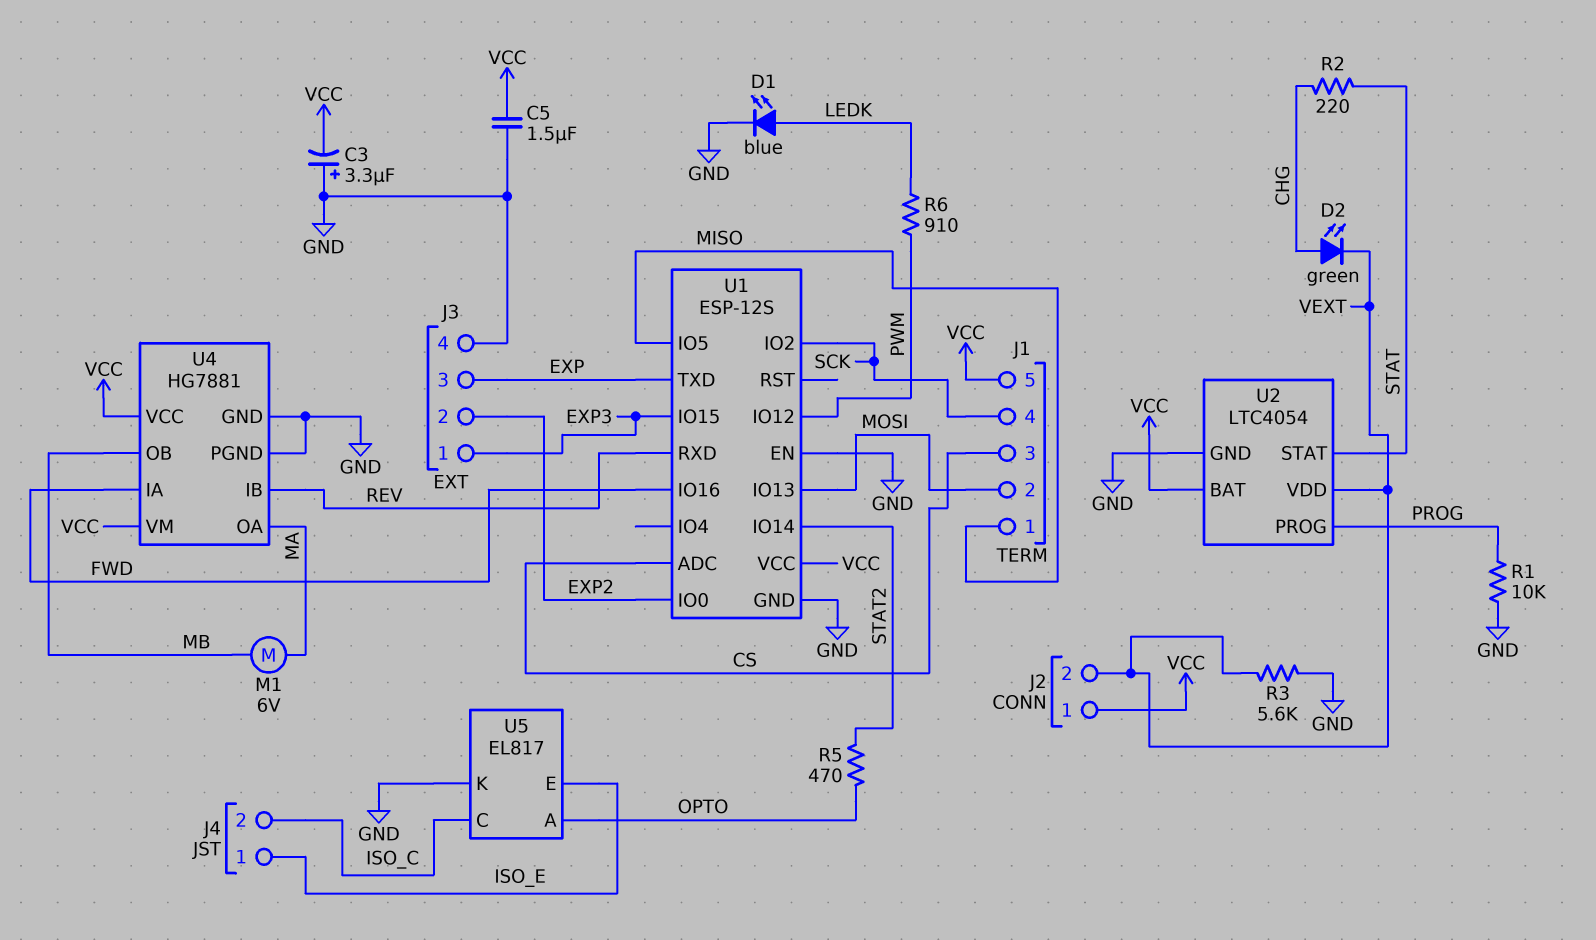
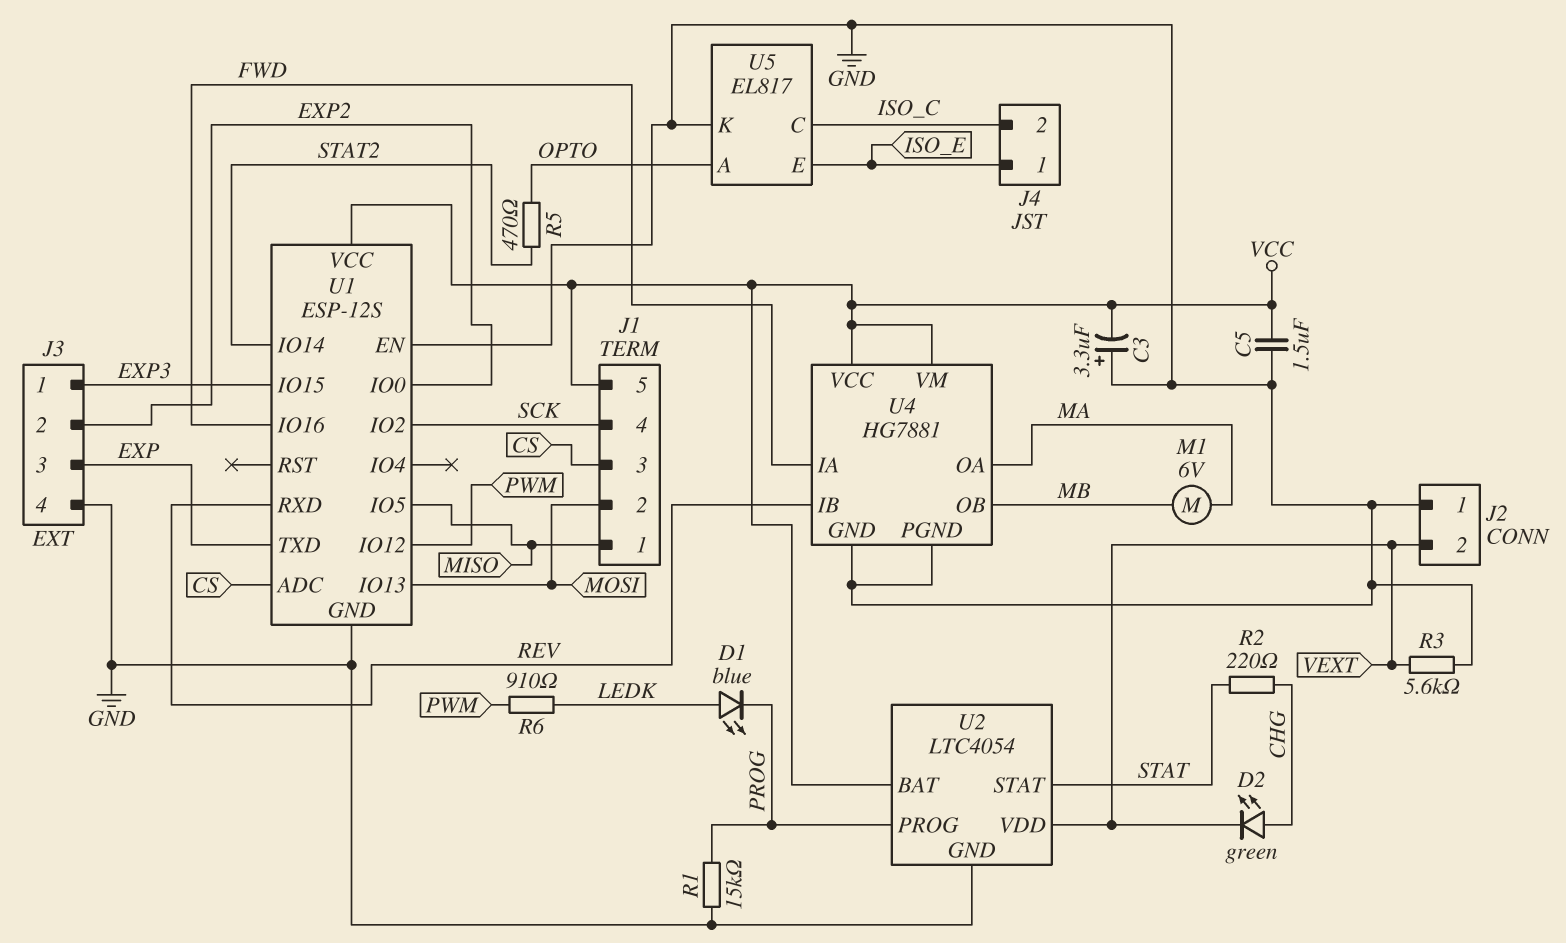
D1: LED blue (A LEDK, K GND) -> LED blue (A LEDK, K PROG)
J2 pin 1: VCC -> GND
R1: 10k (GND, PROG) -> 15k (GND, PROG)

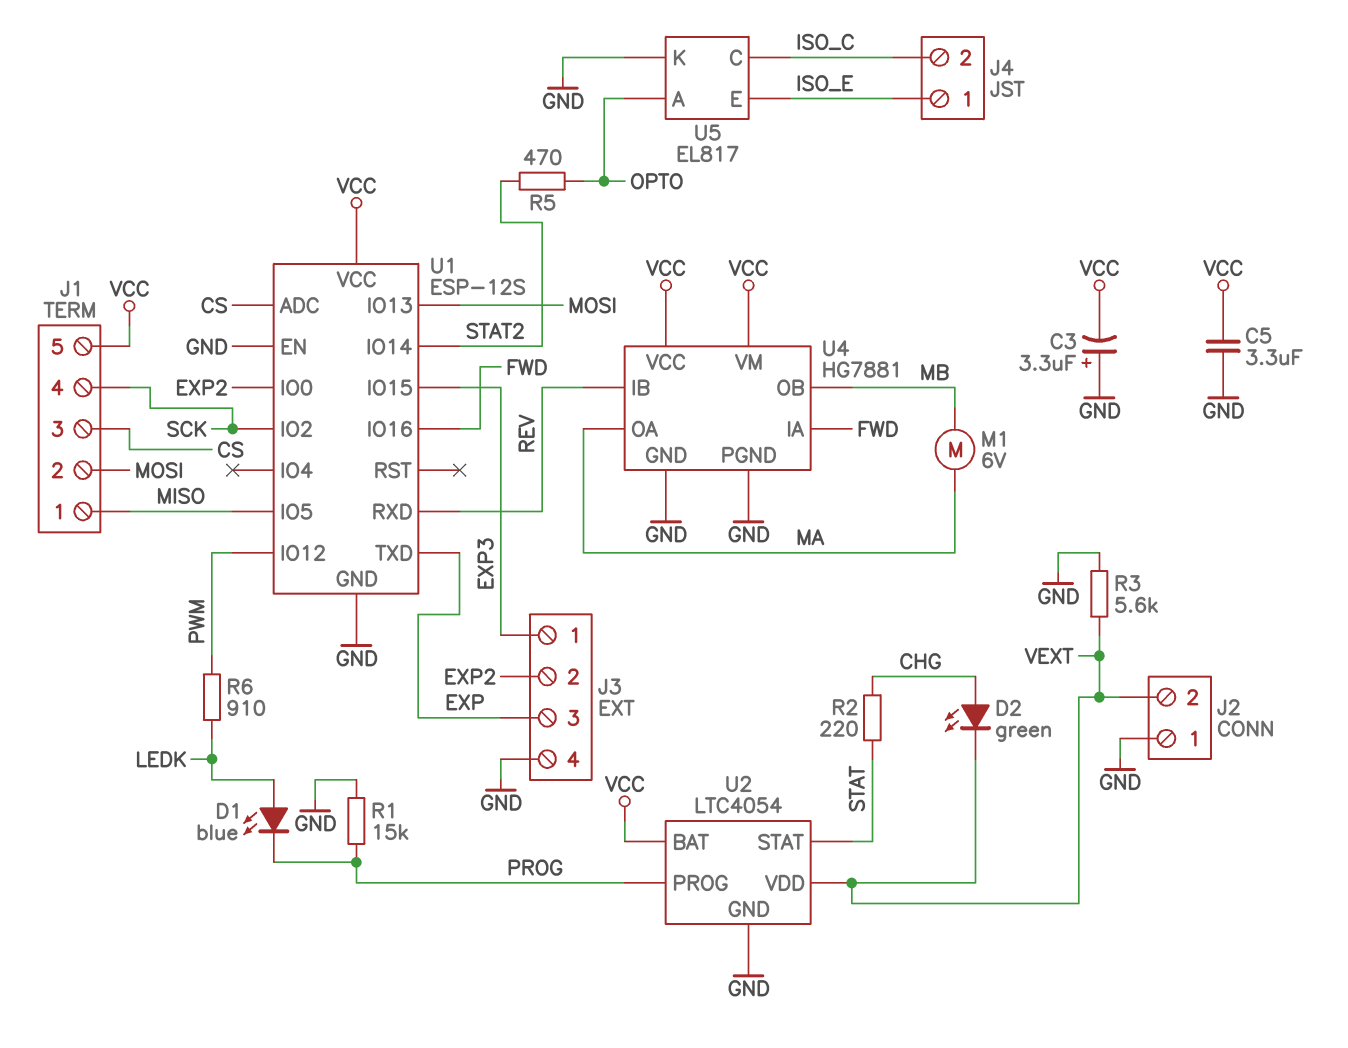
C5: 1.5uF (GND, VCC) -> 3.3uF (GND, VCC)

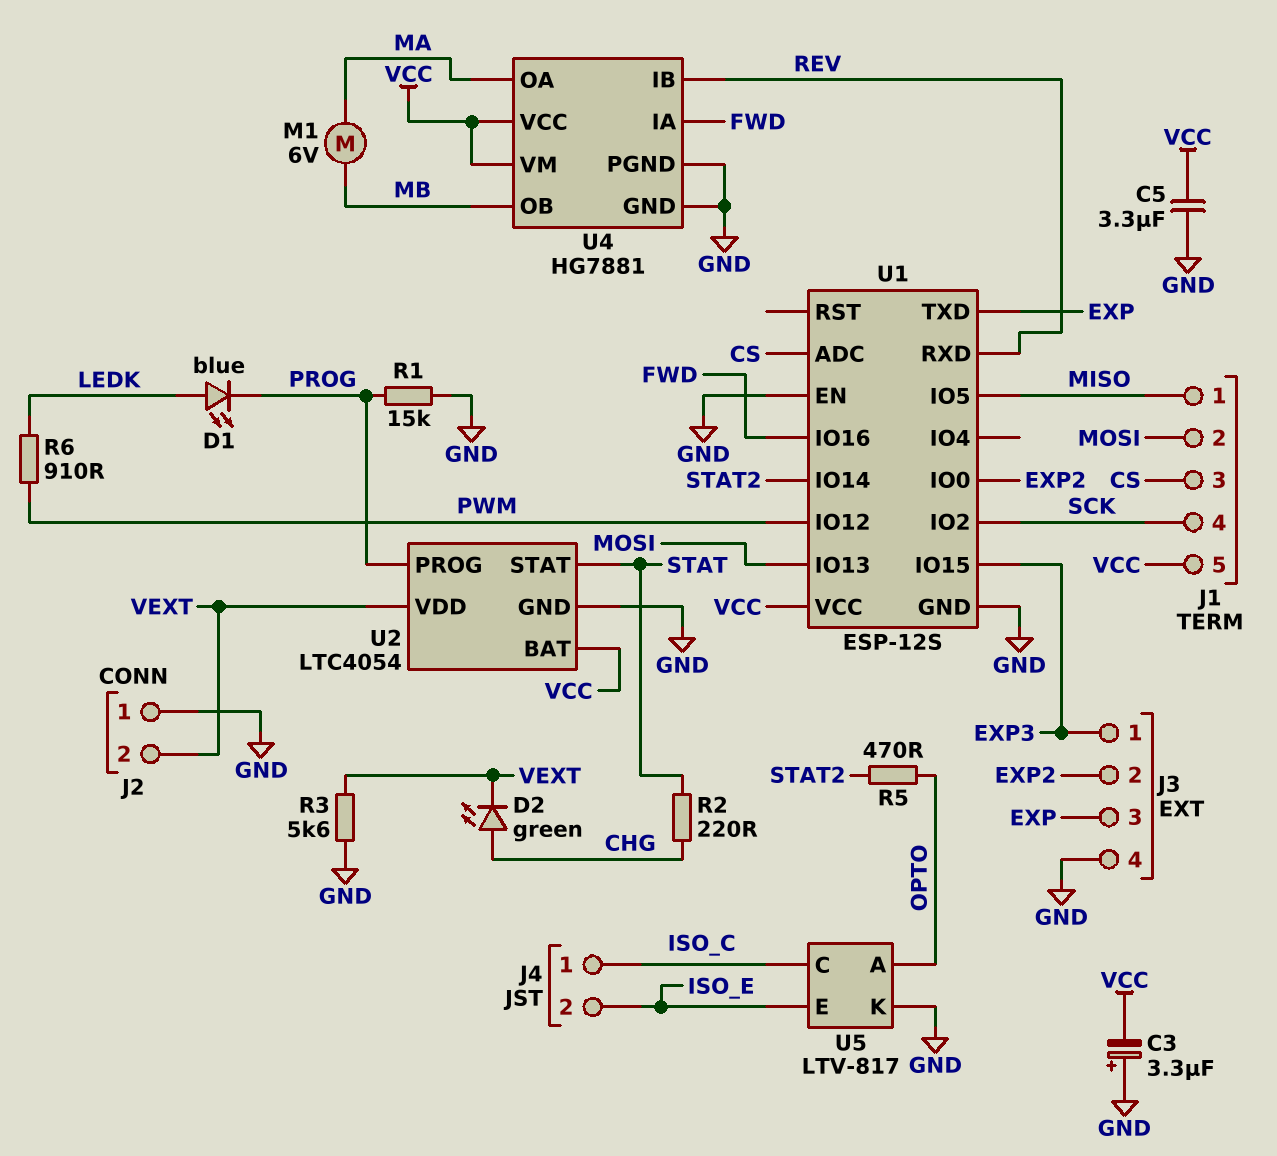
J4 pin 1: ISO_E -> ISO_C
J4 pin 2: ISO_C -> ISO_E
U5: EL817 -> LTV-817

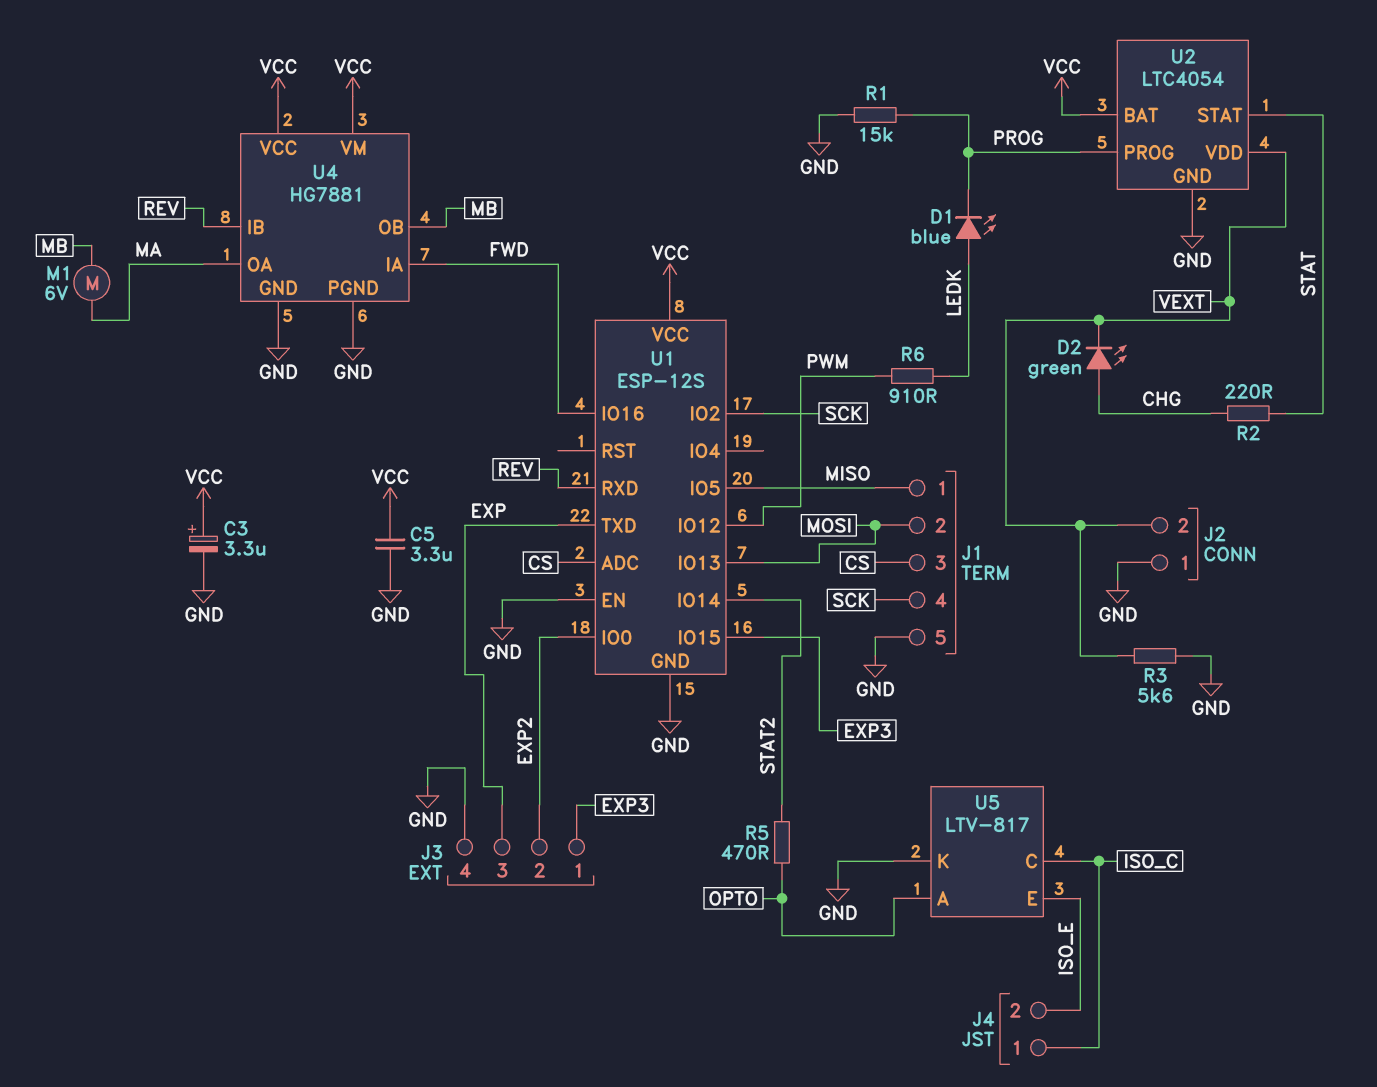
C3: 3.3uF (plus GND, minus VCC) -> 3.3uF (plus VCC, minus GND)
J1 pin 5: VCC -> GND

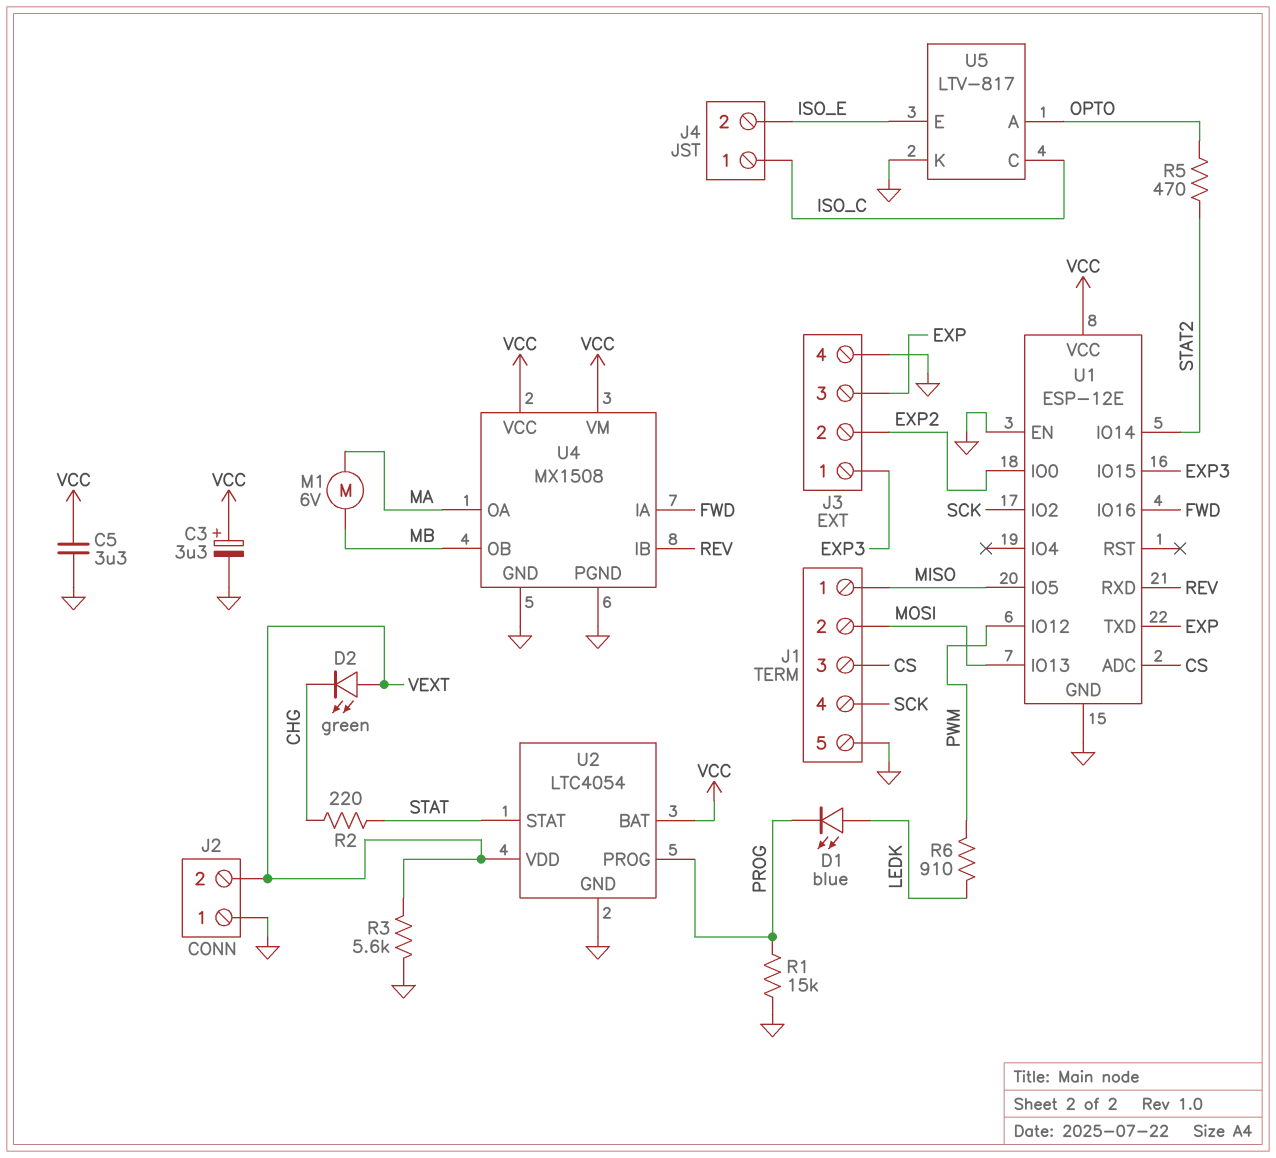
D2: LED green (A CHG, K VEXT) -> LED green (A VEXT, K CHG)
U1: ESP-12S -> ESP-12E
U4: HG7881 -> MX1508

